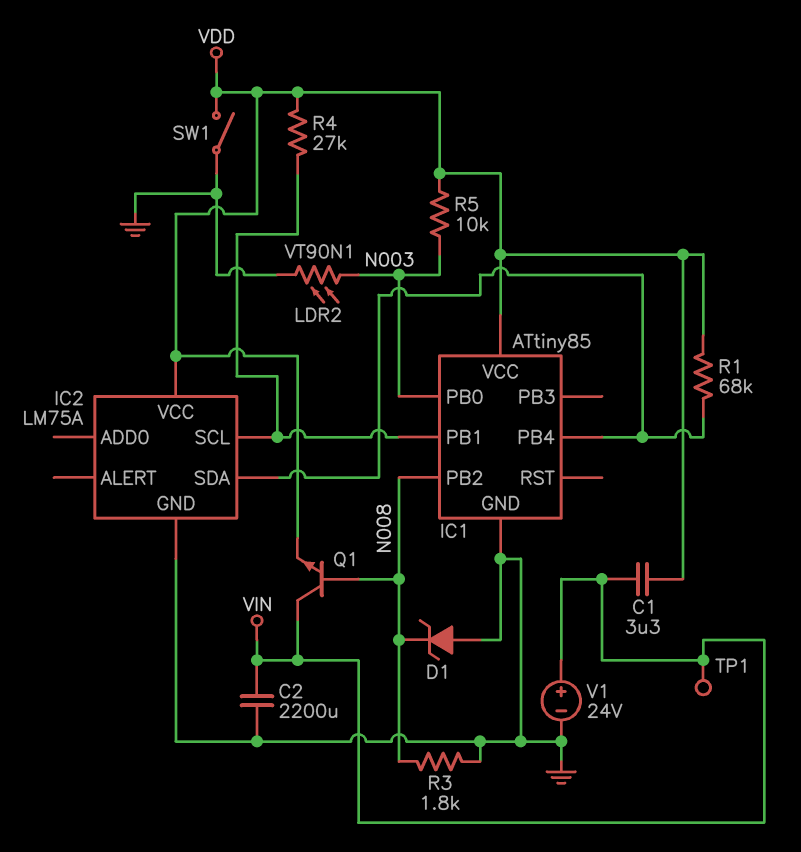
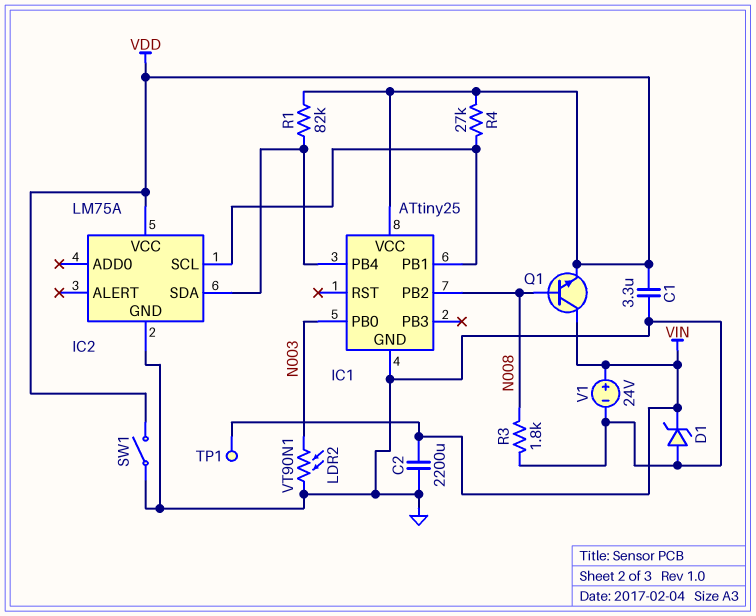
C1: 3.3uF (VDD, VIN) -> 3.3uF (GND, VDD)
D1: zener (A GND, K N008) -> zener (A GND, K VIN)
IC1: ATtiny85 -> ATtiny25
R1: 68k (IC1/PB4, VDD) -> 82k (IC1/PB4, VDD)
R5: 10k (N003, VDD) -> none

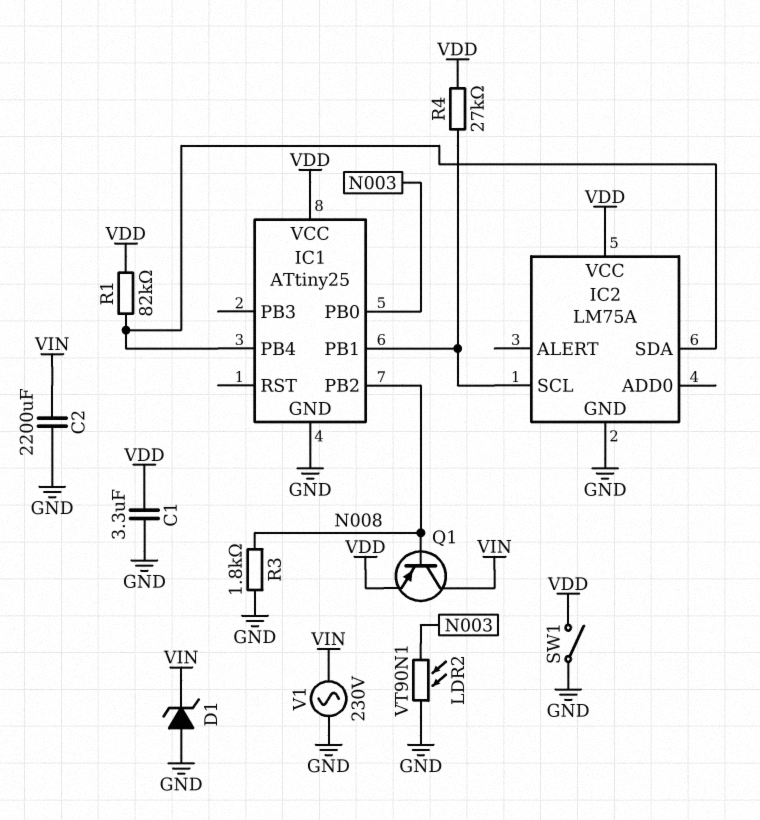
Q1: NPN (B N008, C VIN, E VDD) -> PNP (B N008, C VIN, E VDD)
TP1: test point (VIN) -> none
V1: 24V (plus VIN, minus GND) -> AC 230V (GND, VIN)

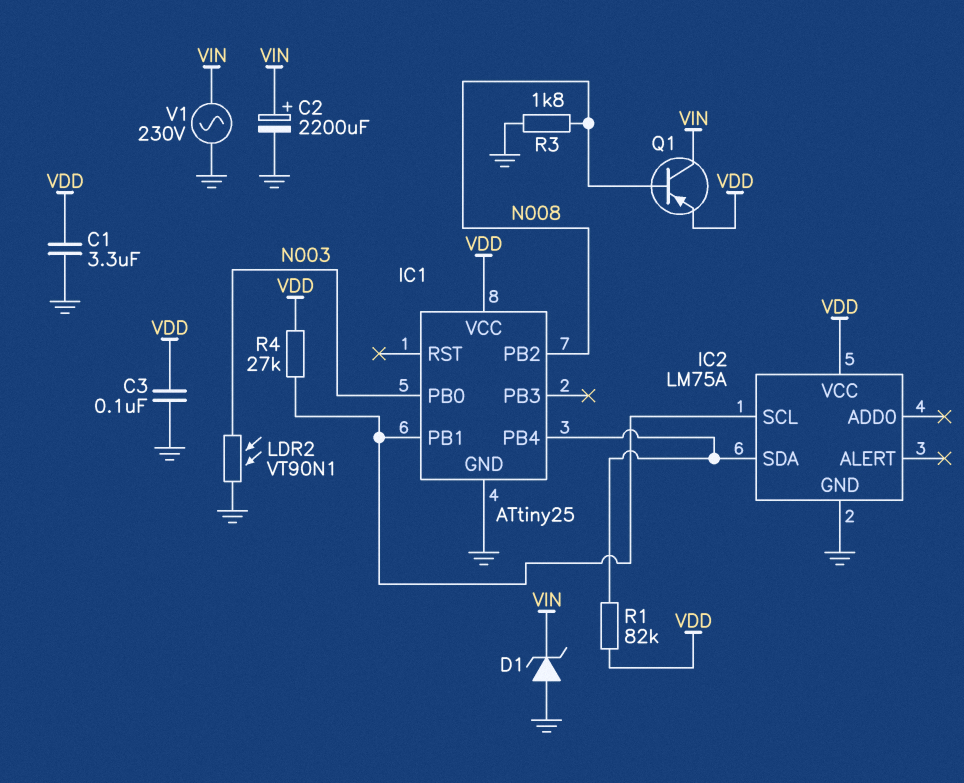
C2: 2200uF (GND, VIN) -> 2200uF (plus VIN, minus GND)
C3: none -> 100nF (GND, VDD)
SW1: switch (GND, VDD) -> none

